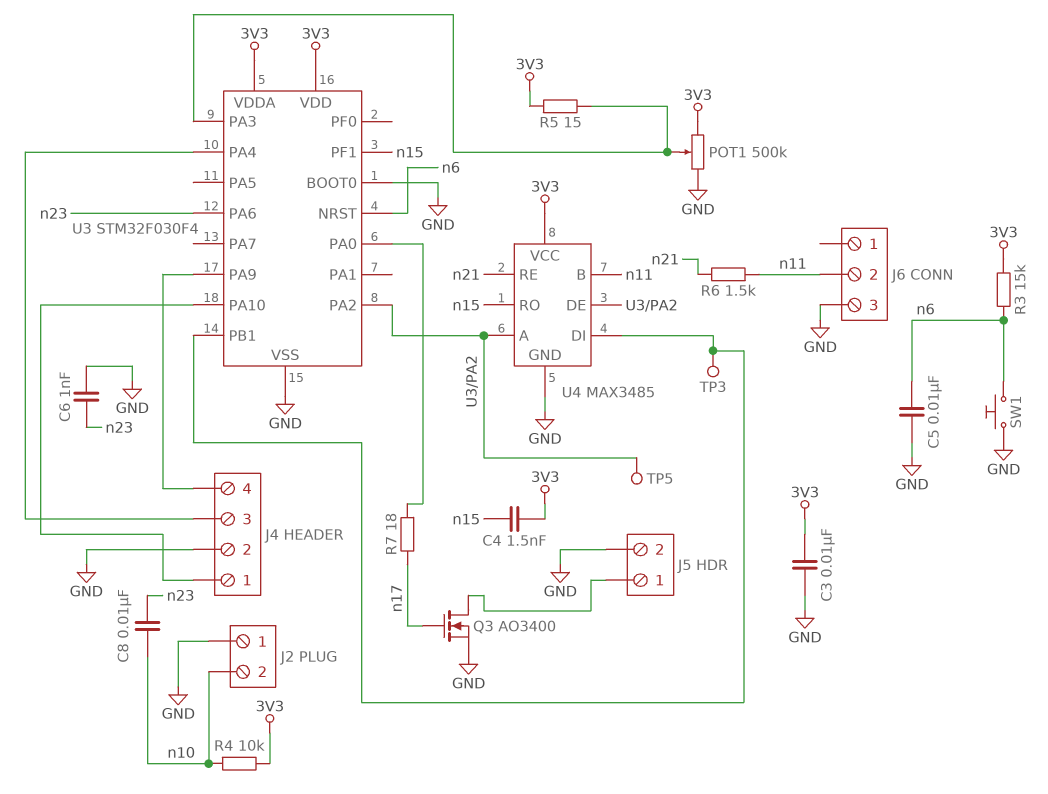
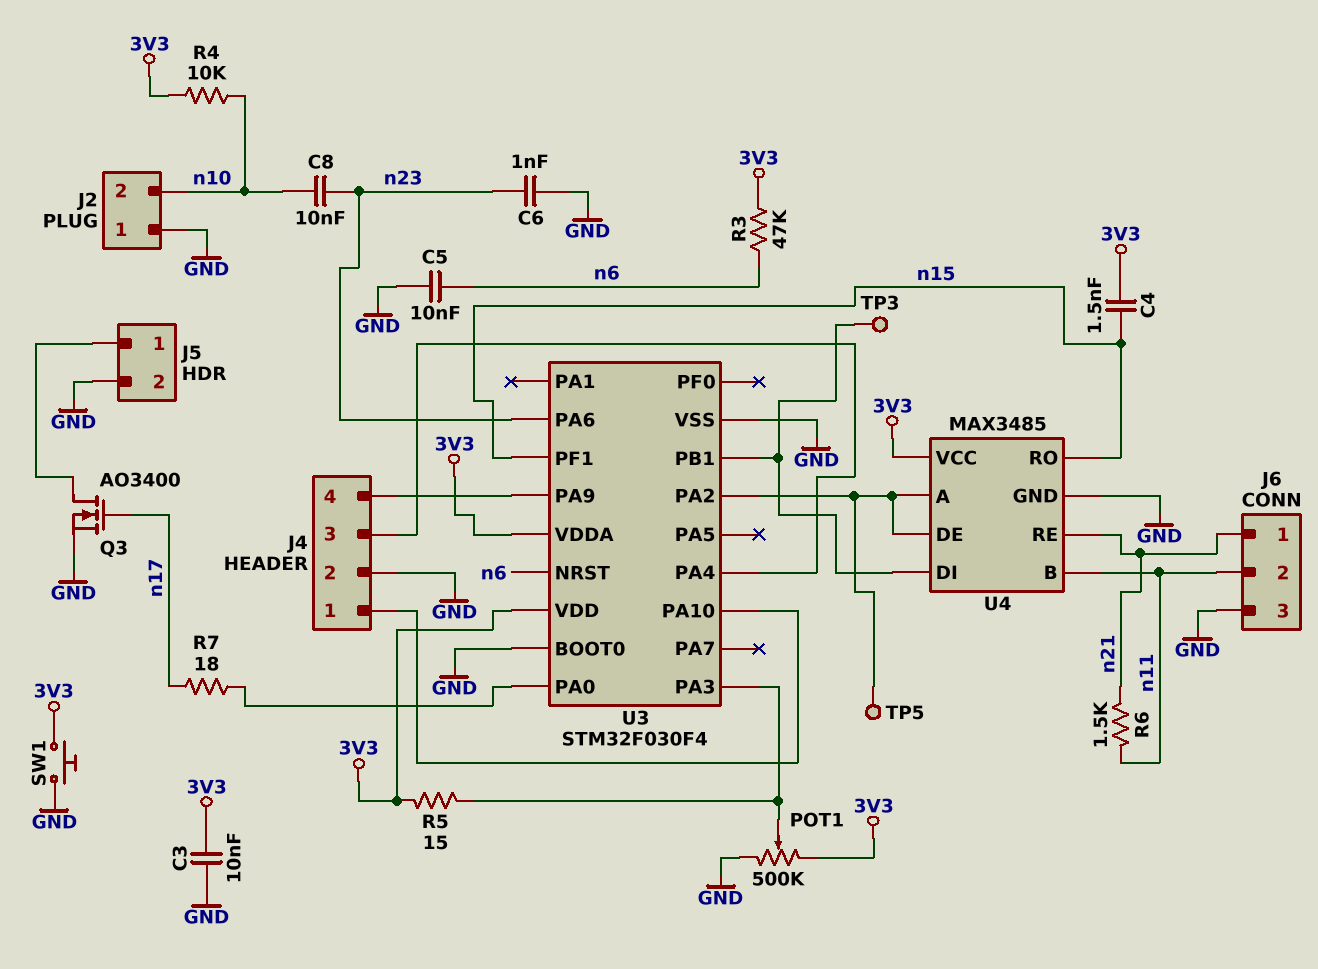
J6 pin 1: none -> n21
R3: 15k (3V3, n6) -> 47k (3V3, n6)
SW1: button (GND, n6) -> button (3V3, GND)

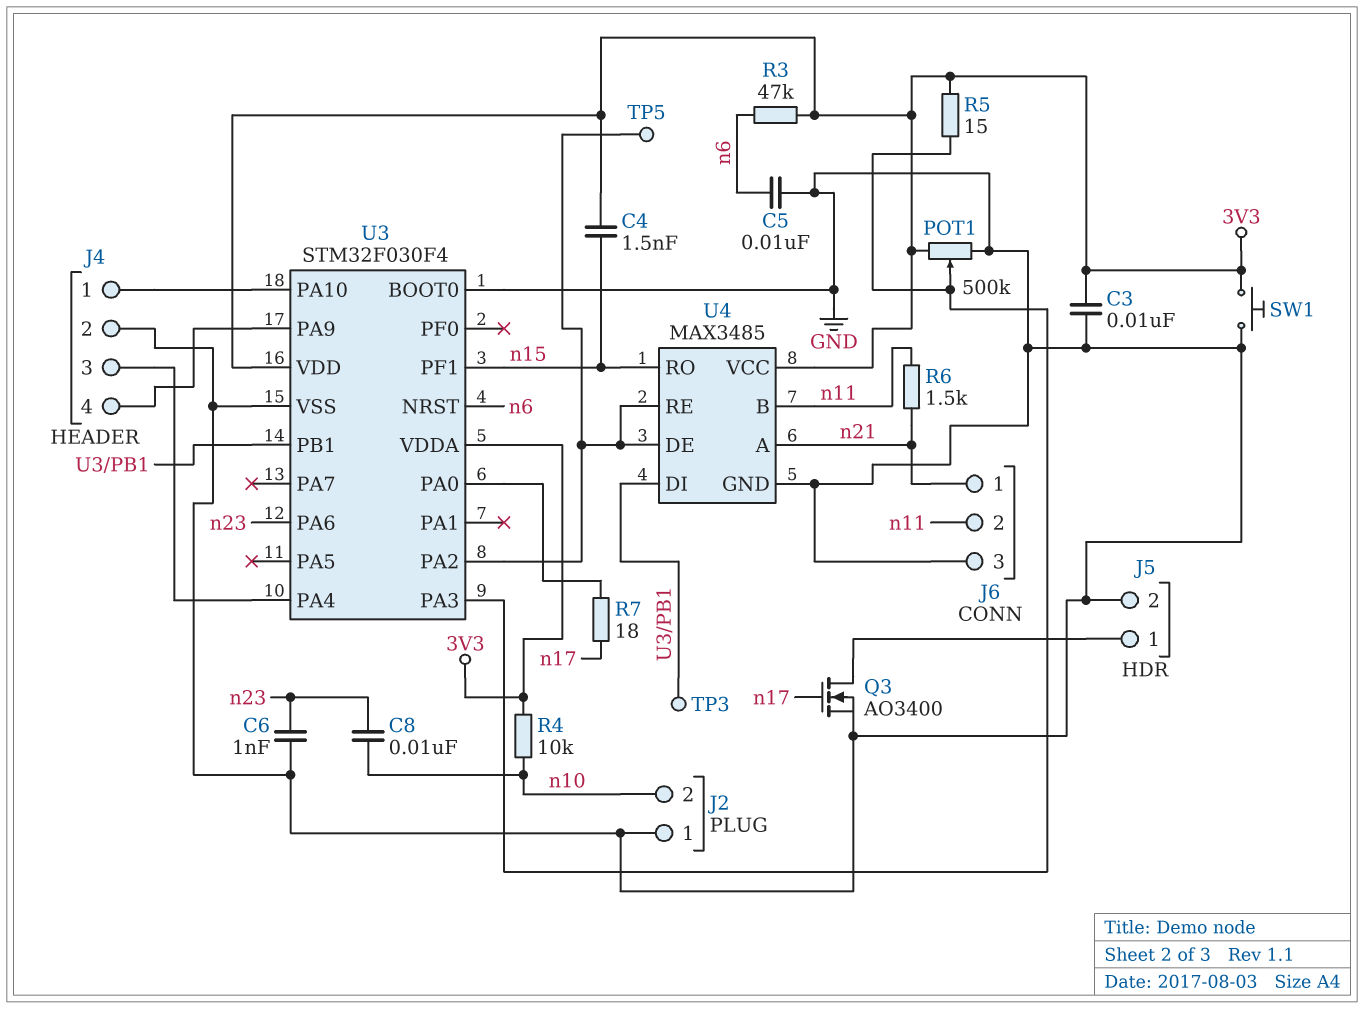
U4 pin A: U3/PA2 -> n21
U4 pin RE: n21 -> U3/PA2

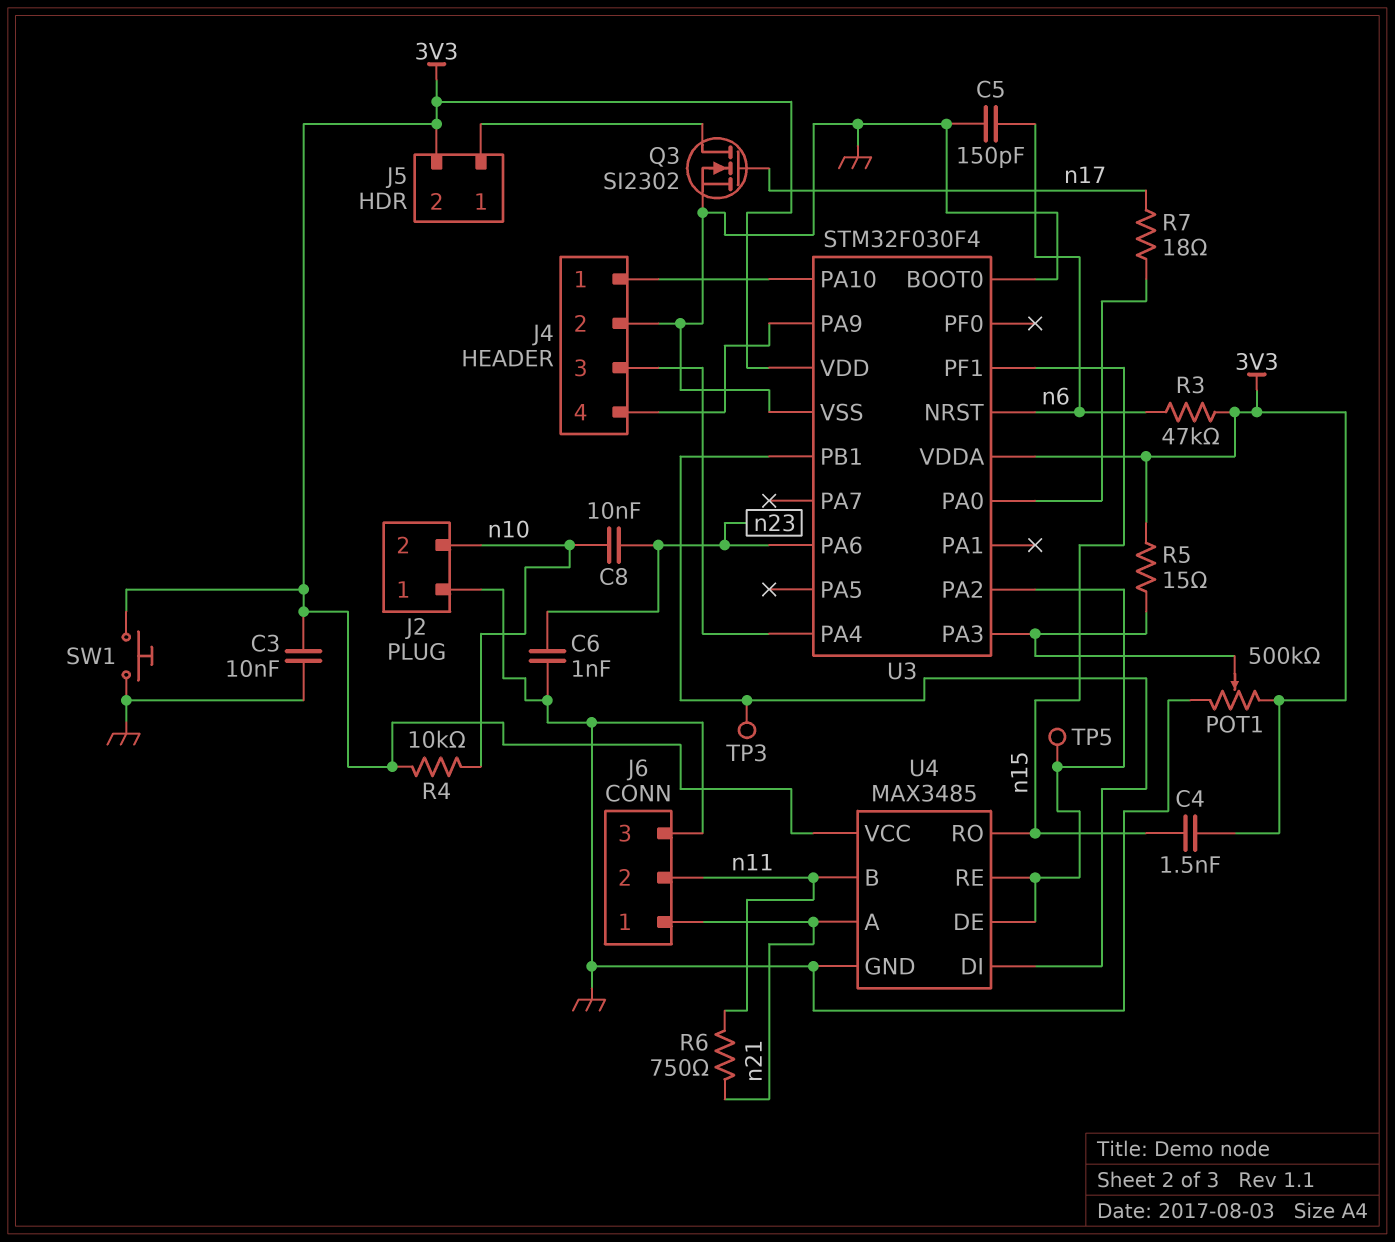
C5: 10nF (GND, n6) -> 150pF (GND, n6)
J5 pin 2: GND -> 3V3
Q3: NMOS AO3400 (G n17, D J5/1, S GND) -> NMOS SI2302 (G n17, D J5/1, S GND)
R6: 1.5k (n11, n21) -> 750 (n11, n21)

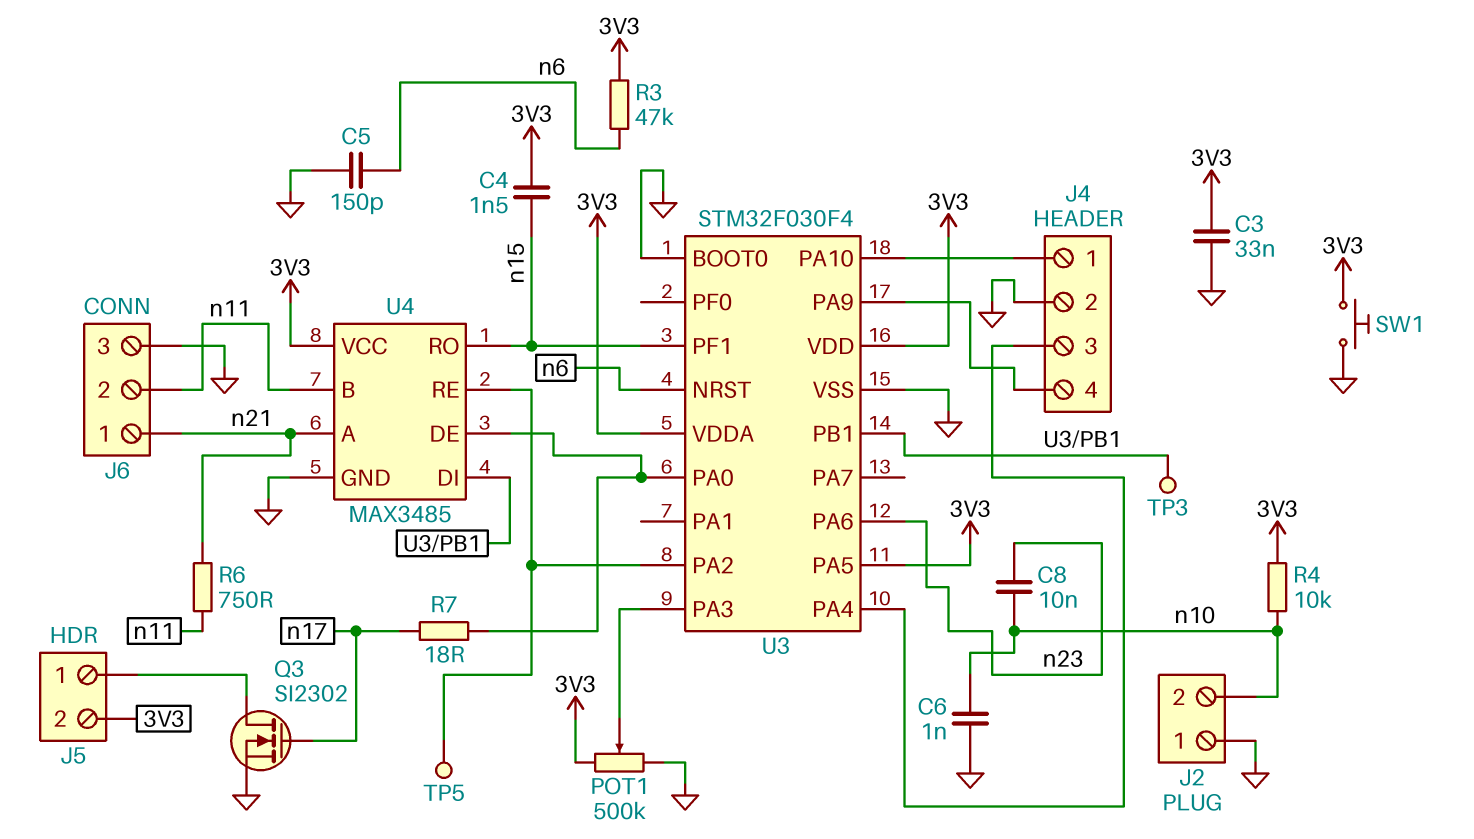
C3: 10nF (3V3, GND) -> 33nF (3V3, GND)
C6: 1nF (GND, n23) -> 1nF (GND, n10)
R5: 15 (3V3, U3/PA3) -> none
U3 pin PA5: none -> 3V3
U4 pin DE: U3/PA2 -> U3/PA0

